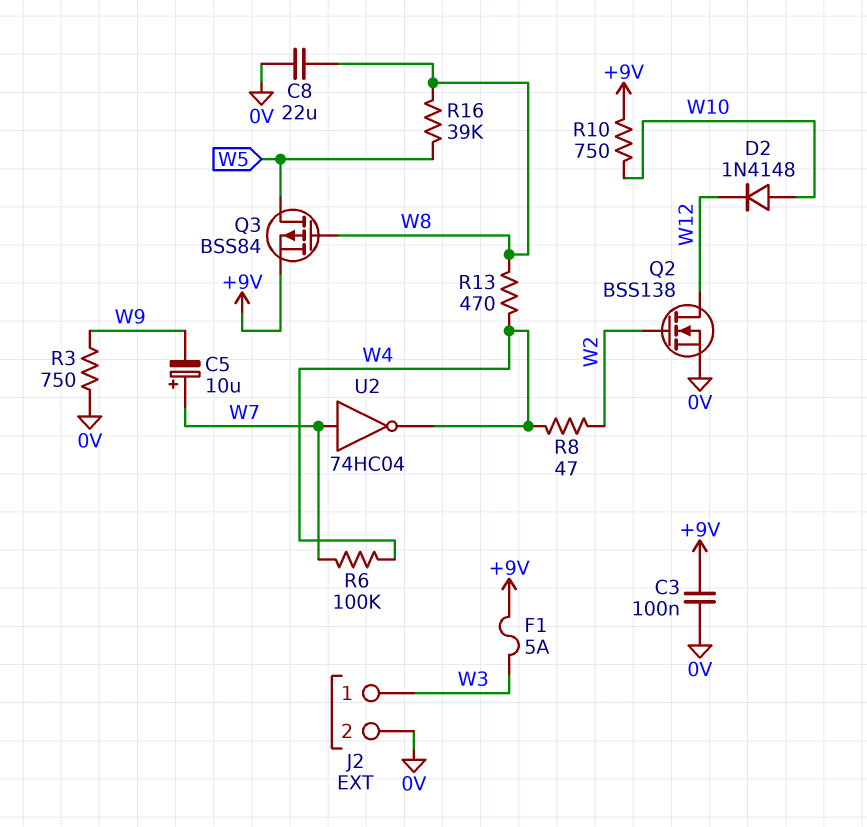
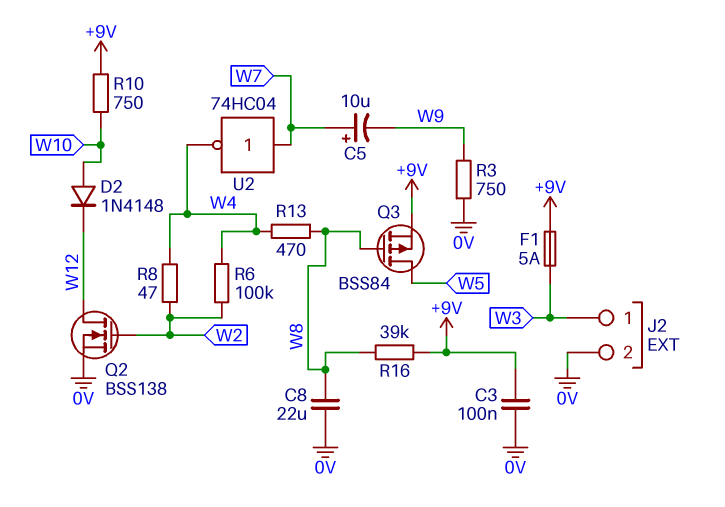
R6: 100k (W4, W7) -> 100k (W2, W4)
R16: 39k (W5, W8) -> 39k (+9V, W8)

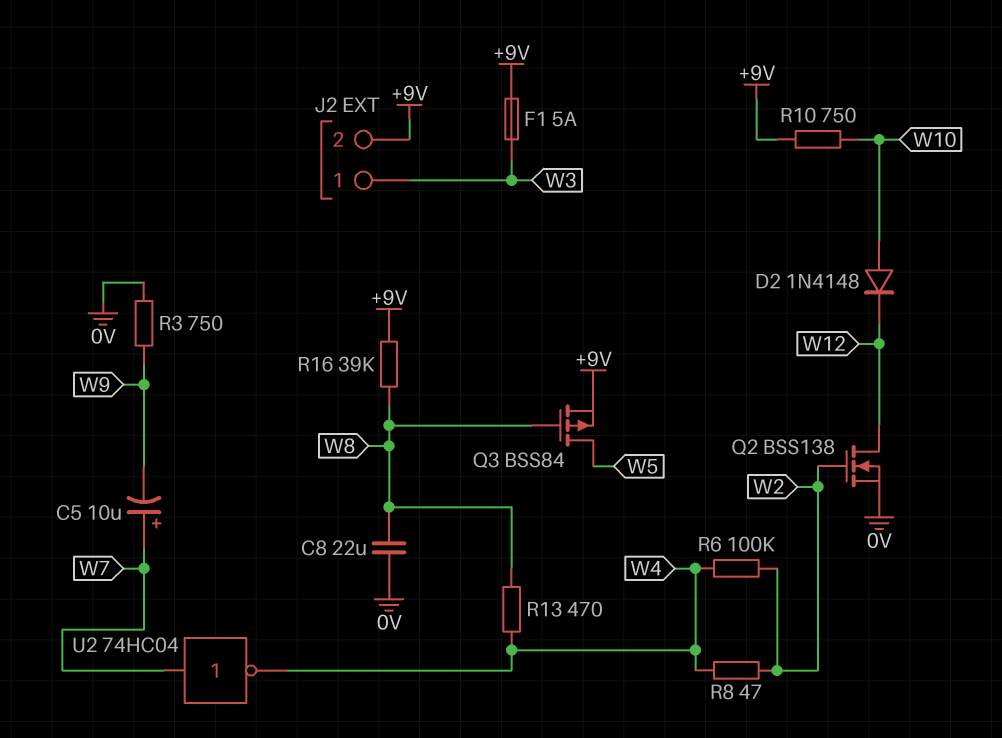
C3: 100nF (+9V, 0V) -> none
J2 pin 2: 0V -> +9V

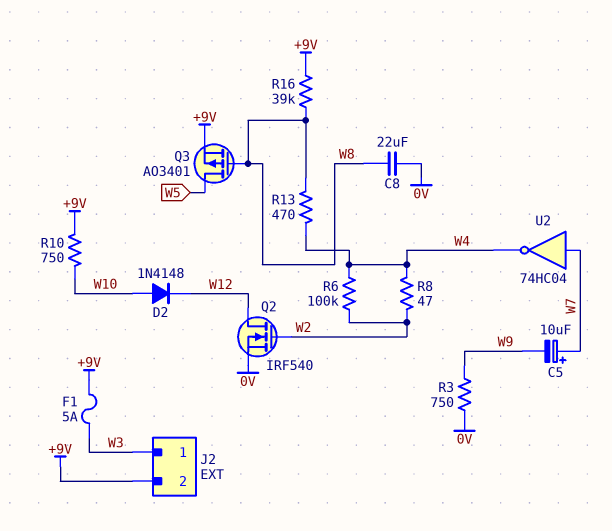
Q2: NMOS BSS138 (G W2, D W12, S 0V) -> NMOS IRF540 (G W2, D W12, S 0V)
Q3: PMOS BSS84 (G W8, D W5, S +9V) -> PMOS AO3401 (G W8, D W5, S +9V)

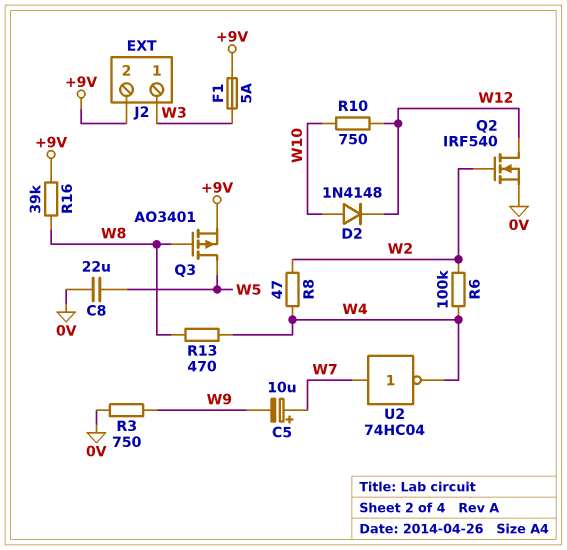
C8: 22uF (0V, W8) -> 22uF (0V, W5)
R10: 750 (+9V, W10) -> 750 (W10, W12)

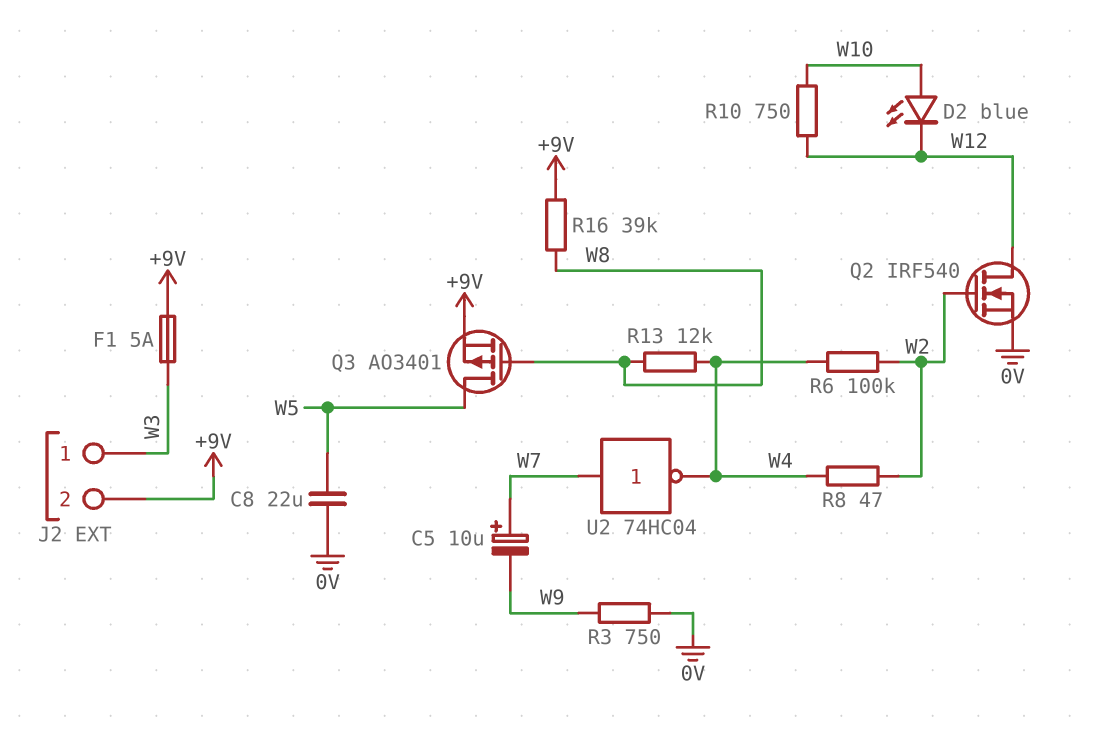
D2: diode 1N4148 (A W10, K W12) -> LED blue (A W10, K W12)
R13: 470 (W4, W8) -> 12k (W4, W8)

